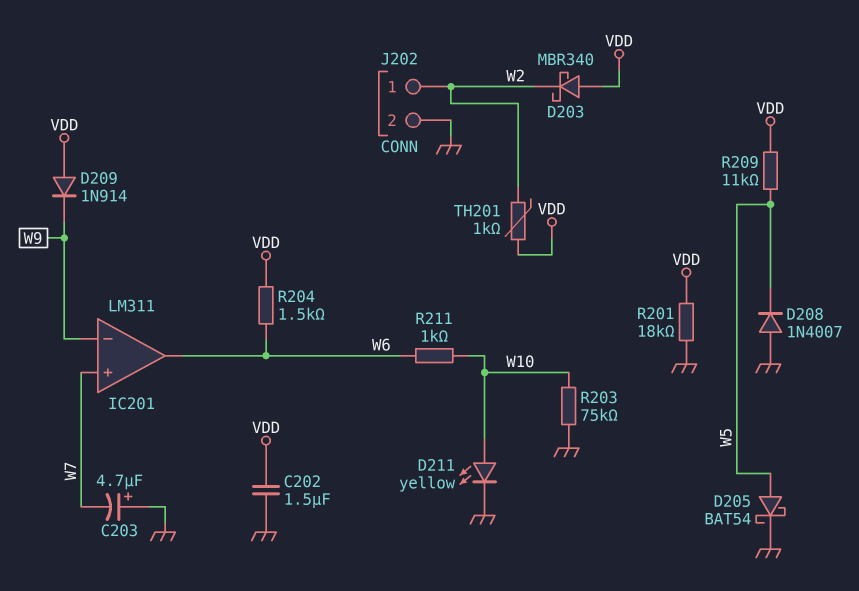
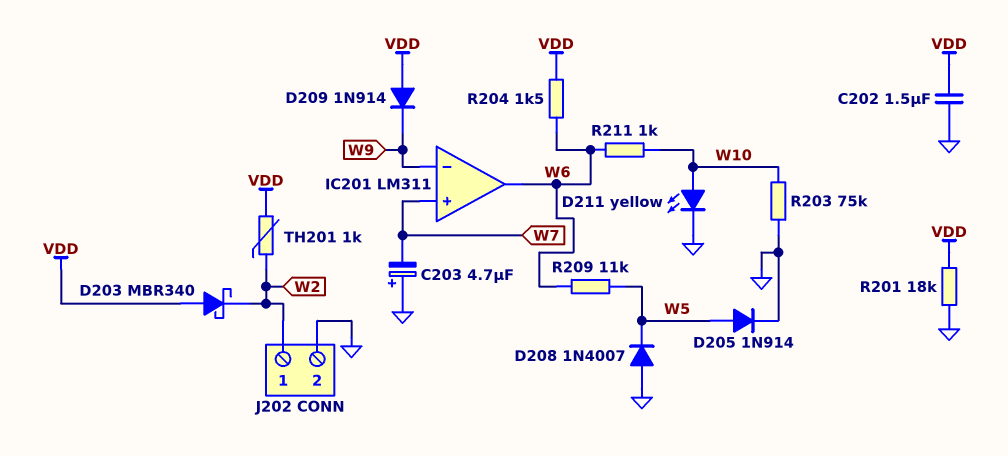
D205: schottky BAT54 (A W5, K GND) -> diode 1N914 (A W5, K GND)
R209: 11k (VDD, W5) -> 11k (W5, W6)

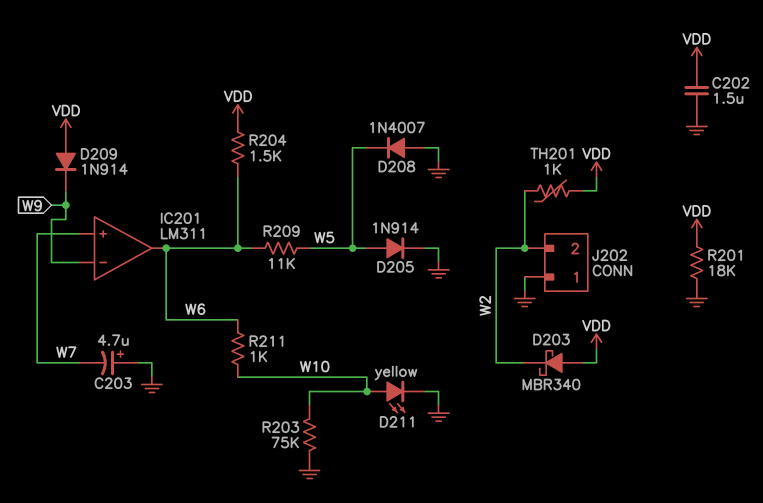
J202 pin 1: W2 -> GND
J202 pin 2: GND -> W2

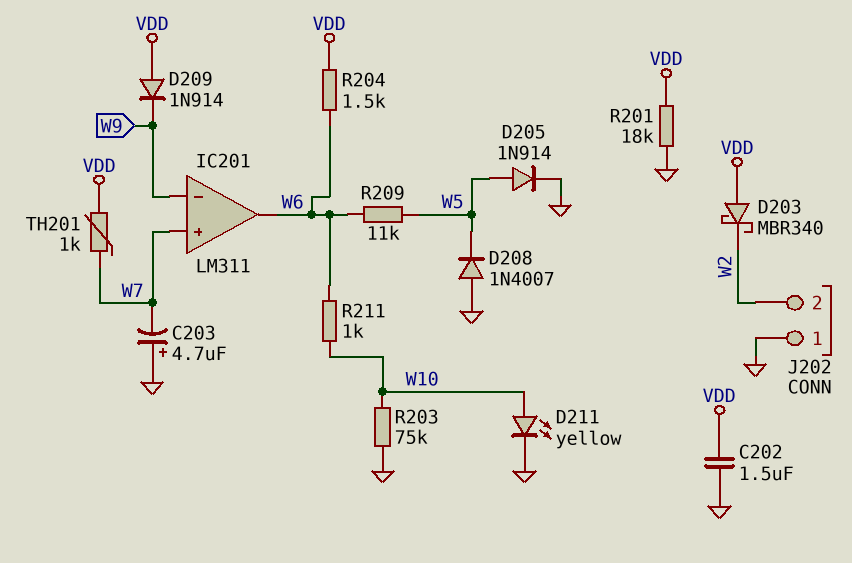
TH201: 1k (VDD, W2) -> 1k (VDD, W7)

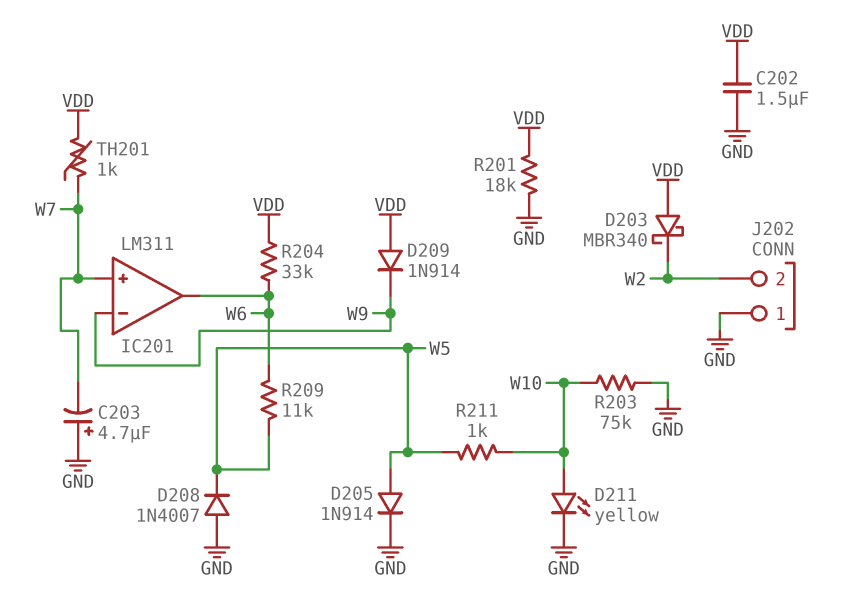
R204: 1.5k (VDD, W6) -> 33k (VDD, W6)
R211: 1k (W6, W10) -> 1k (W5, W10)

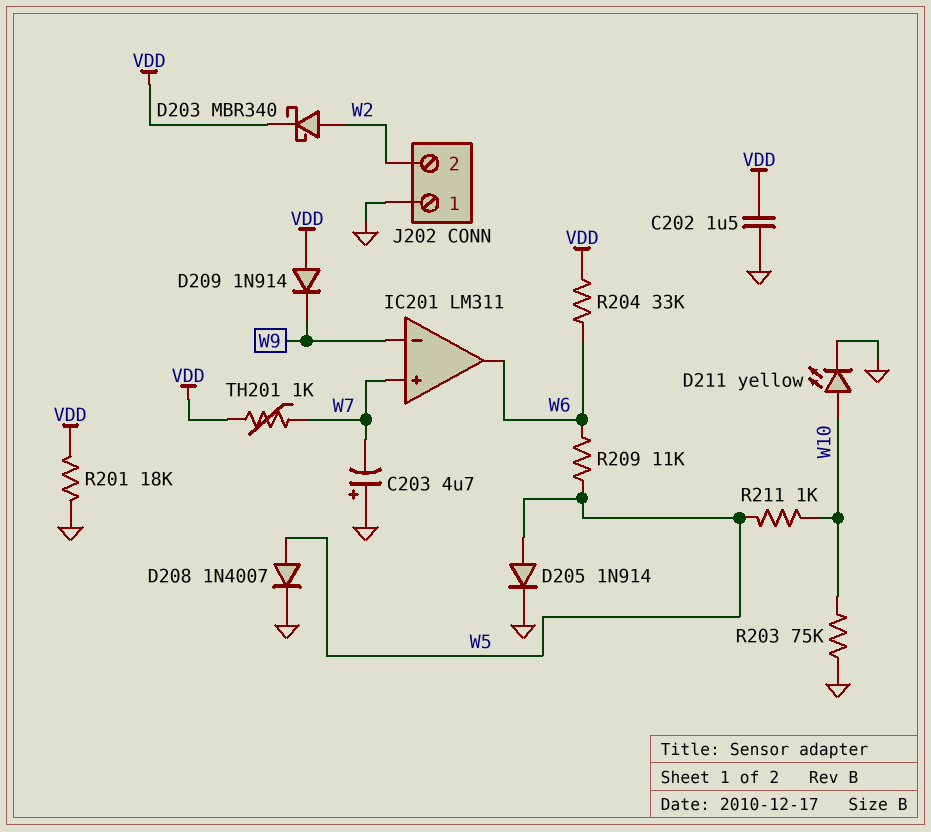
D203: schottky MBR340 (A VDD, K W2) -> schottky MBR340 (A W2, K VDD)
D208: diode 1N4007 (A GND, K W5) -> diode 1N4007 (A W5, K GND)

